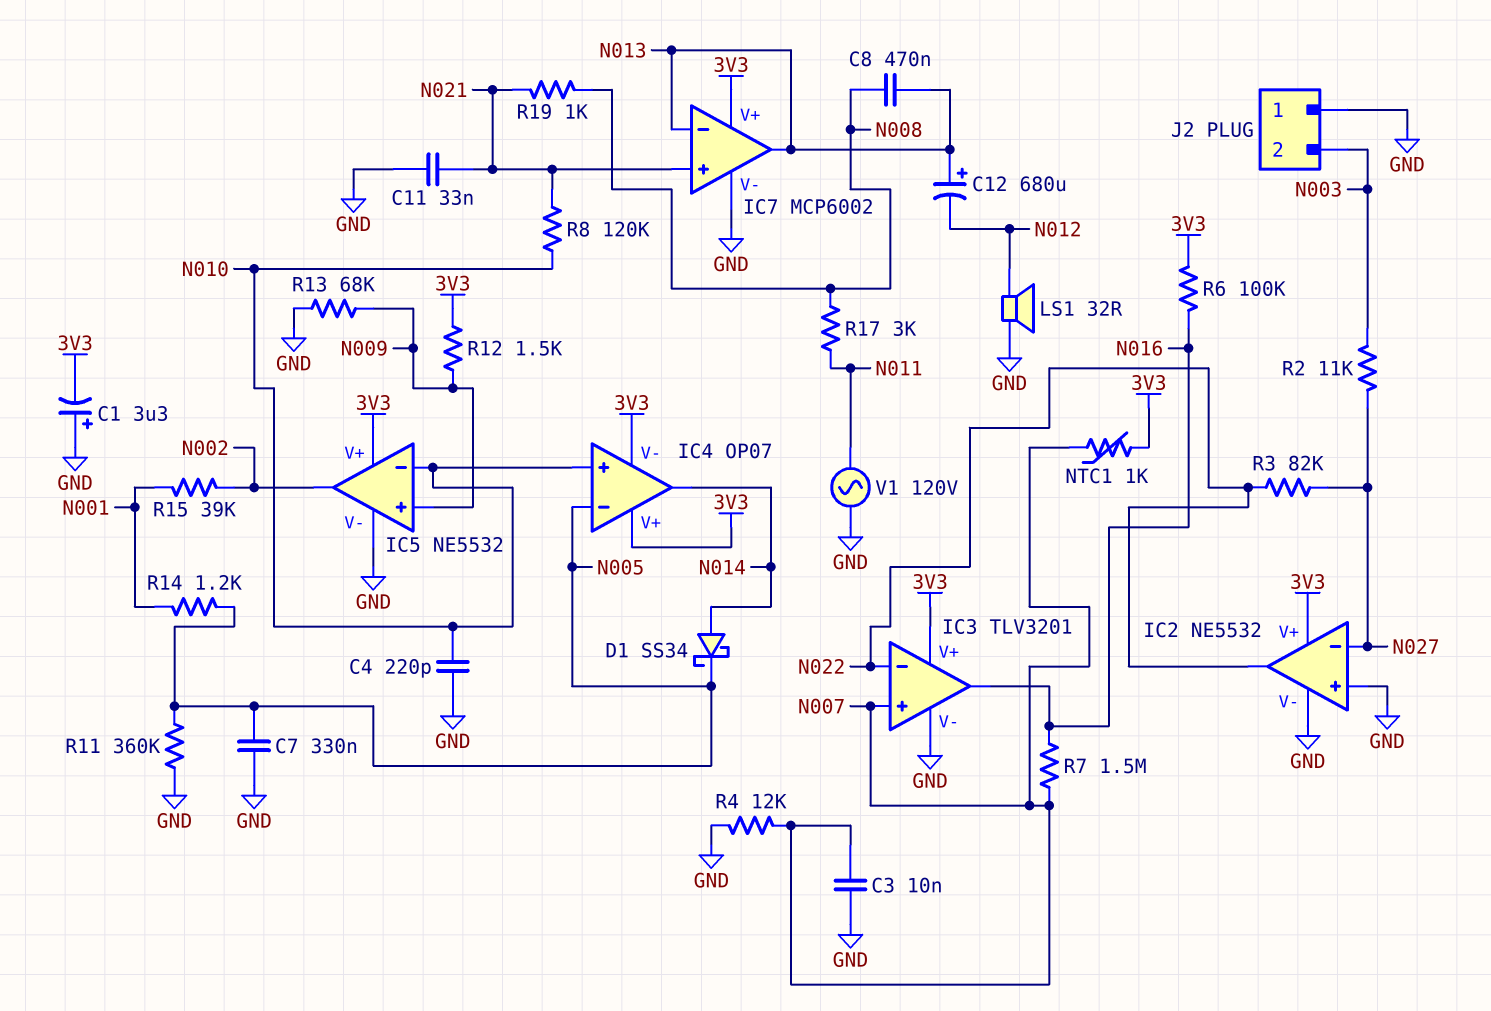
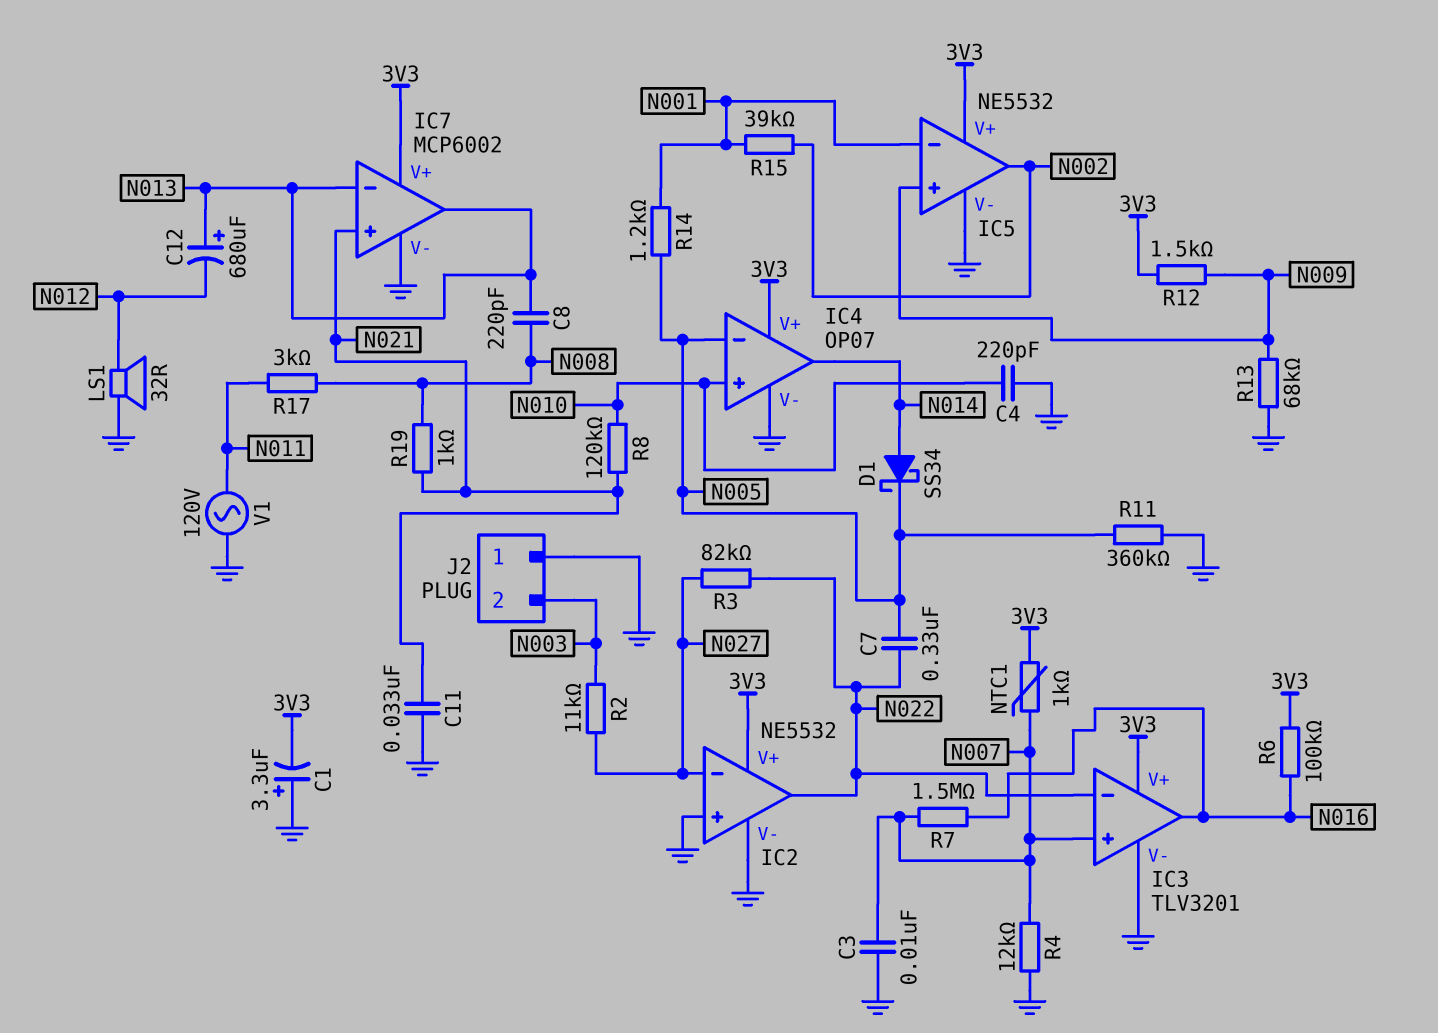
C7: 330nF (GND, N005) -> 330nF (N005, N022)
C8: 470nF (N008, N013) -> 220pF (N008, N013)
IC4 pin V-: 3V3 -> GND
IC5 pin in-: N010 -> N001

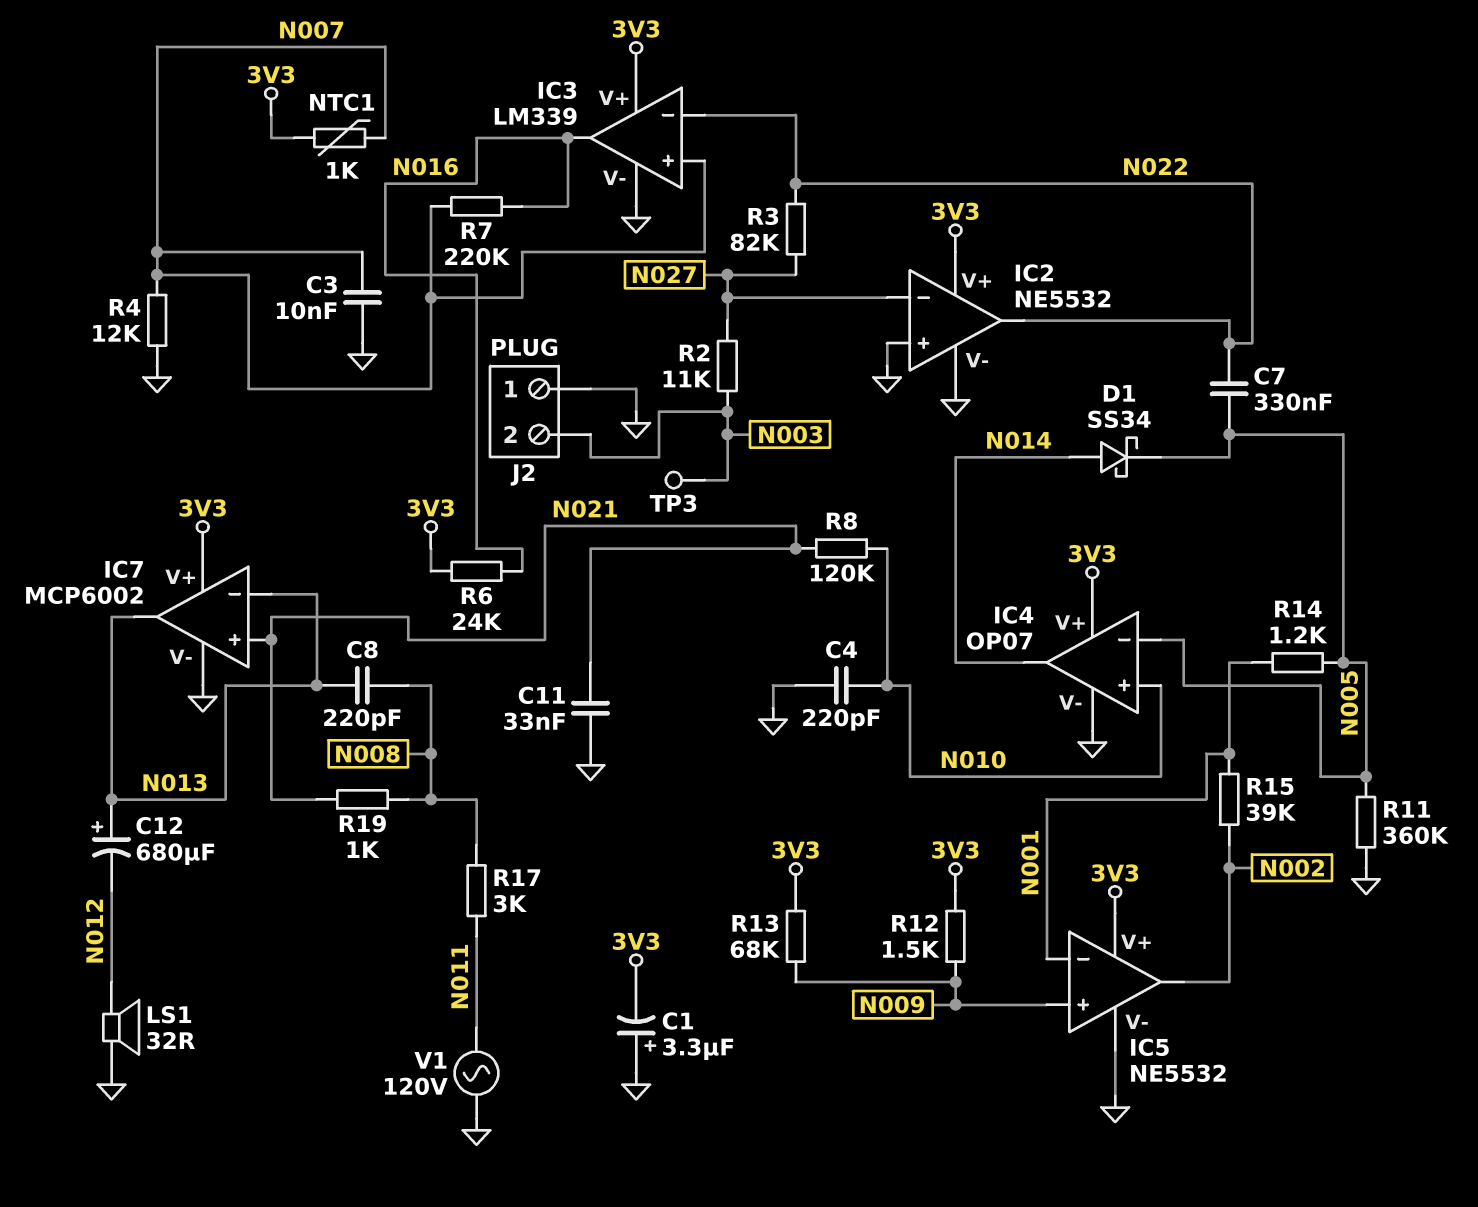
IC3: TLV3201 -> LM339
R6: 100k (3V3, N016) -> 24k (3V3, N016)
R7: 1.5M (N007, N016) -> 220k (N007, N016)
R13: 68k (GND, N009) -> 68k (3V3, N009)
TP3: none -> test point (N003)

